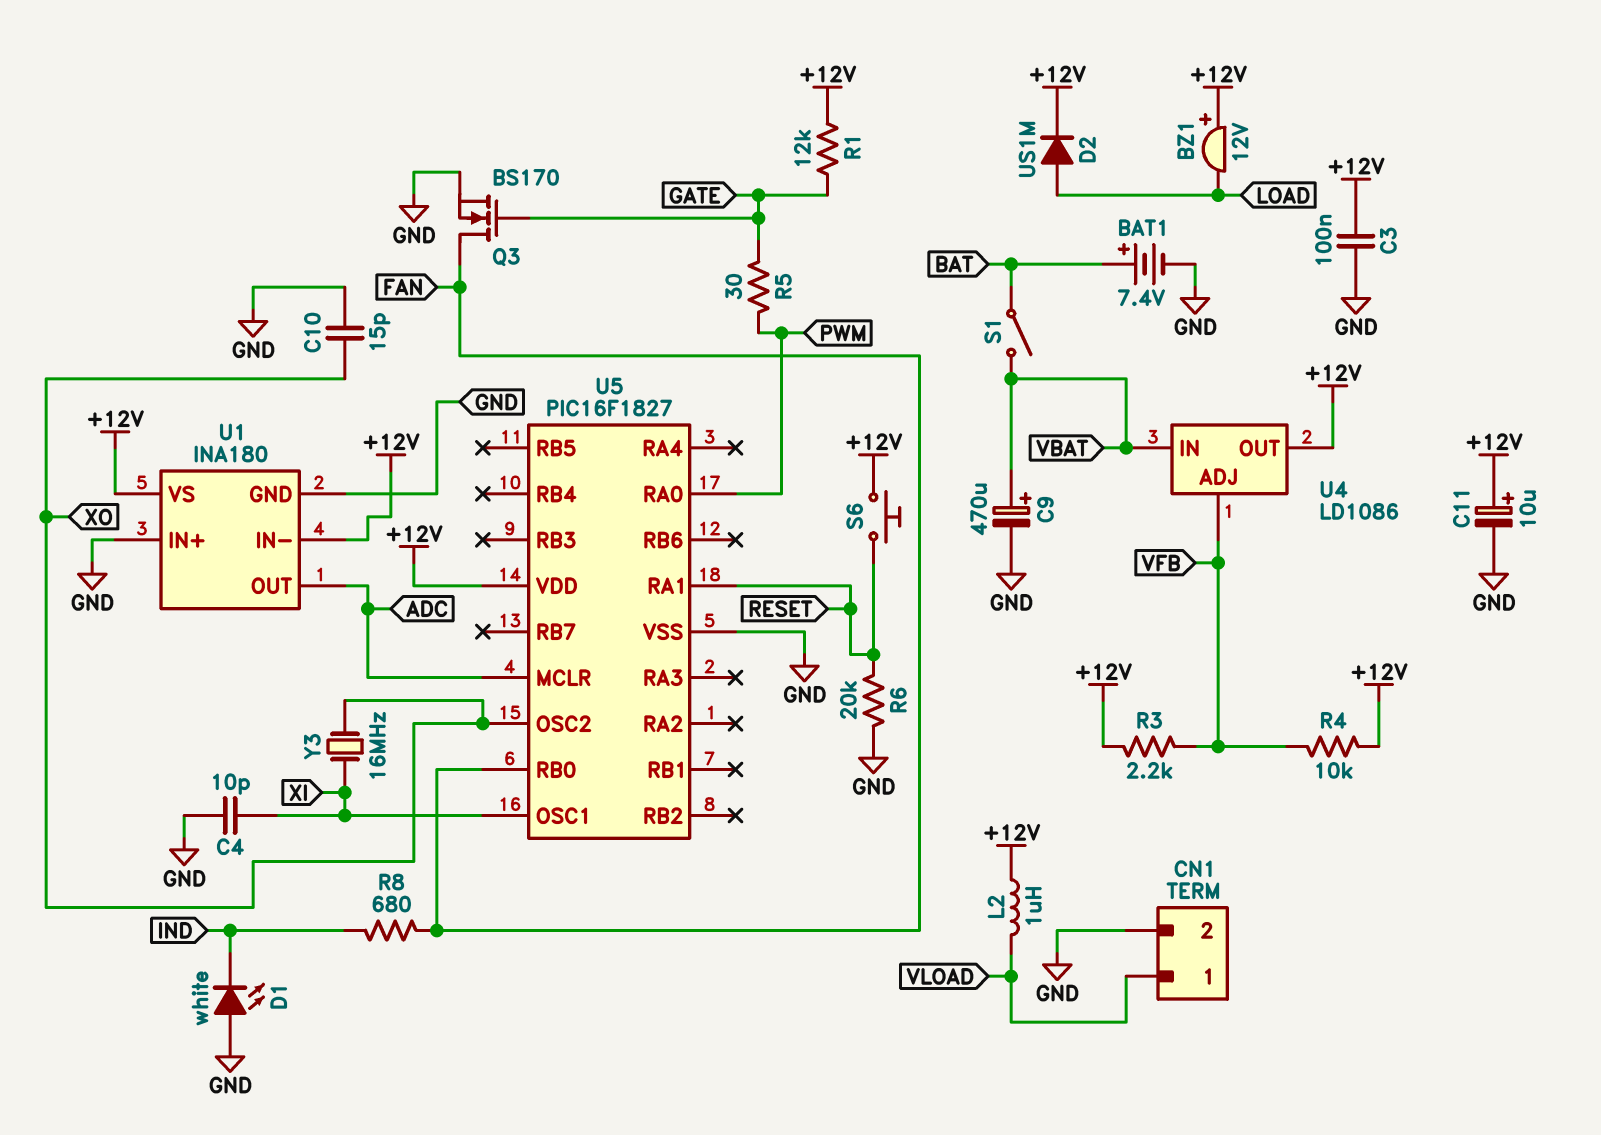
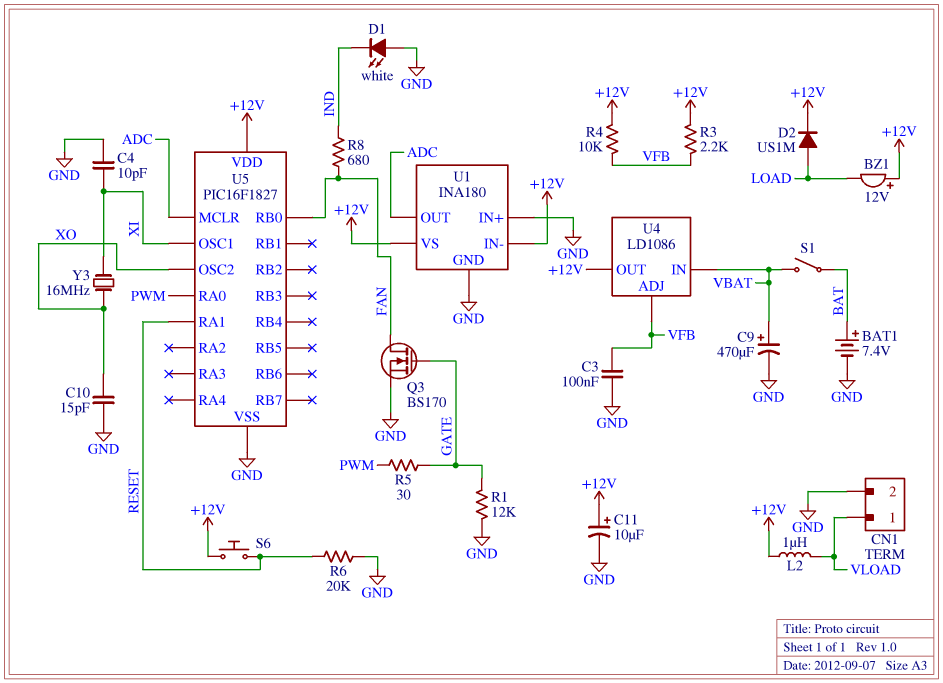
C3: 100nF (+12V, GND) -> 100nF (GND, VFB)
R1: 12k (+12V, GATE) -> 12k (GATE, GND)

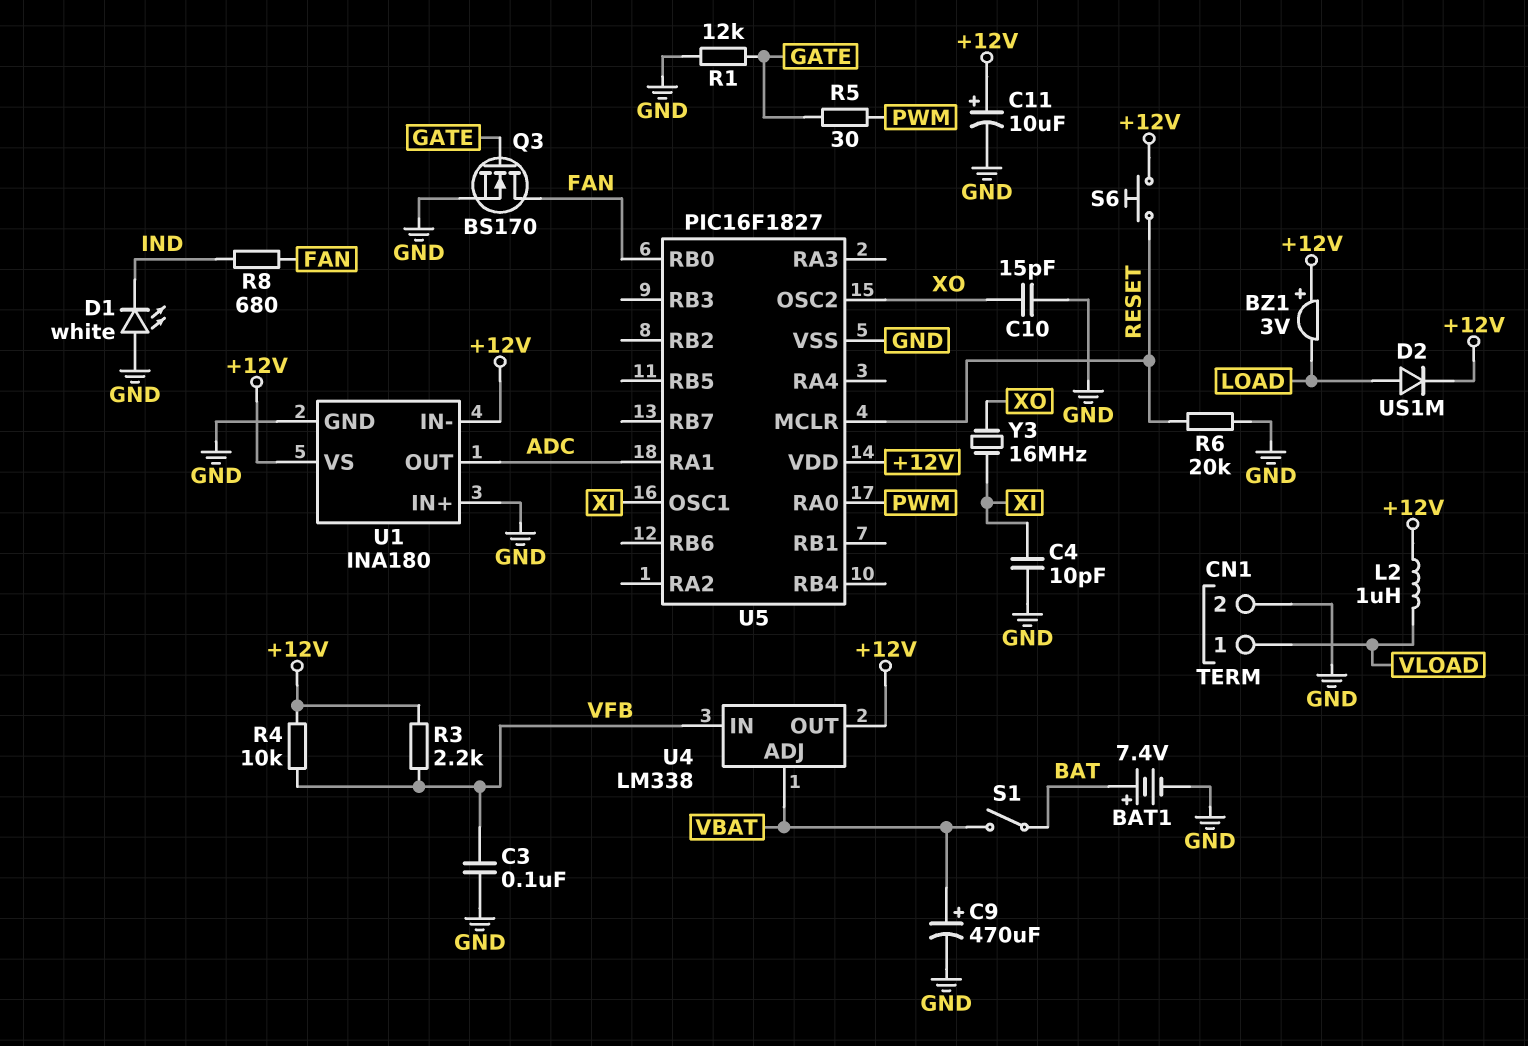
BZ1: buzzer 12V (plus +12V, minus LOAD) -> buzzer 3V (plus +12V, minus LOAD)
U4: LD1086 -> LM338
U4 pin ADJ: VFB -> VBAT
U4 pin IN: VBAT -> VFB
U5 pin MCLR: ADC -> RESET
U5 pin RA1: RESET -> ADC

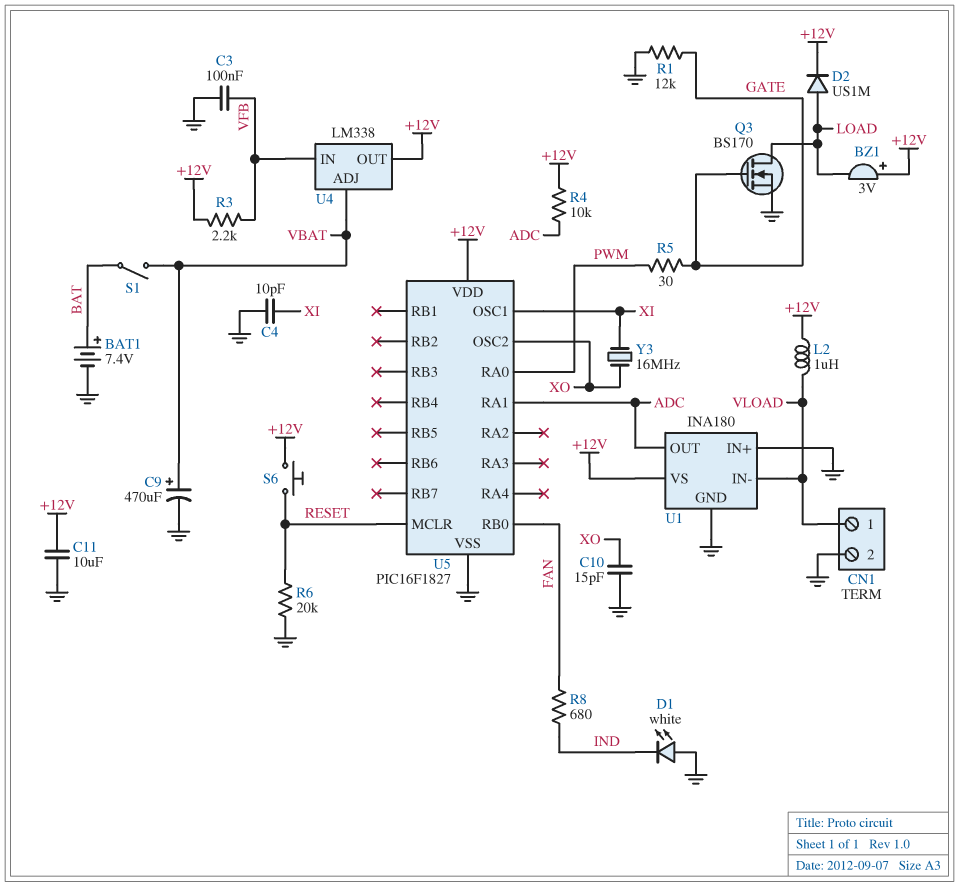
C11: 10uF (plus +12V, minus GND) -> 10uF (+12V, GND)
Q3: NMOS BS170 (G GATE, D FAN, S GND) -> NMOS BS170 (G GATE, D LOAD, S GND)
R4: 10k (+12V, VFB) -> 10k (+12V, ADC)
U1 pin IN-: +12V -> VLOAD

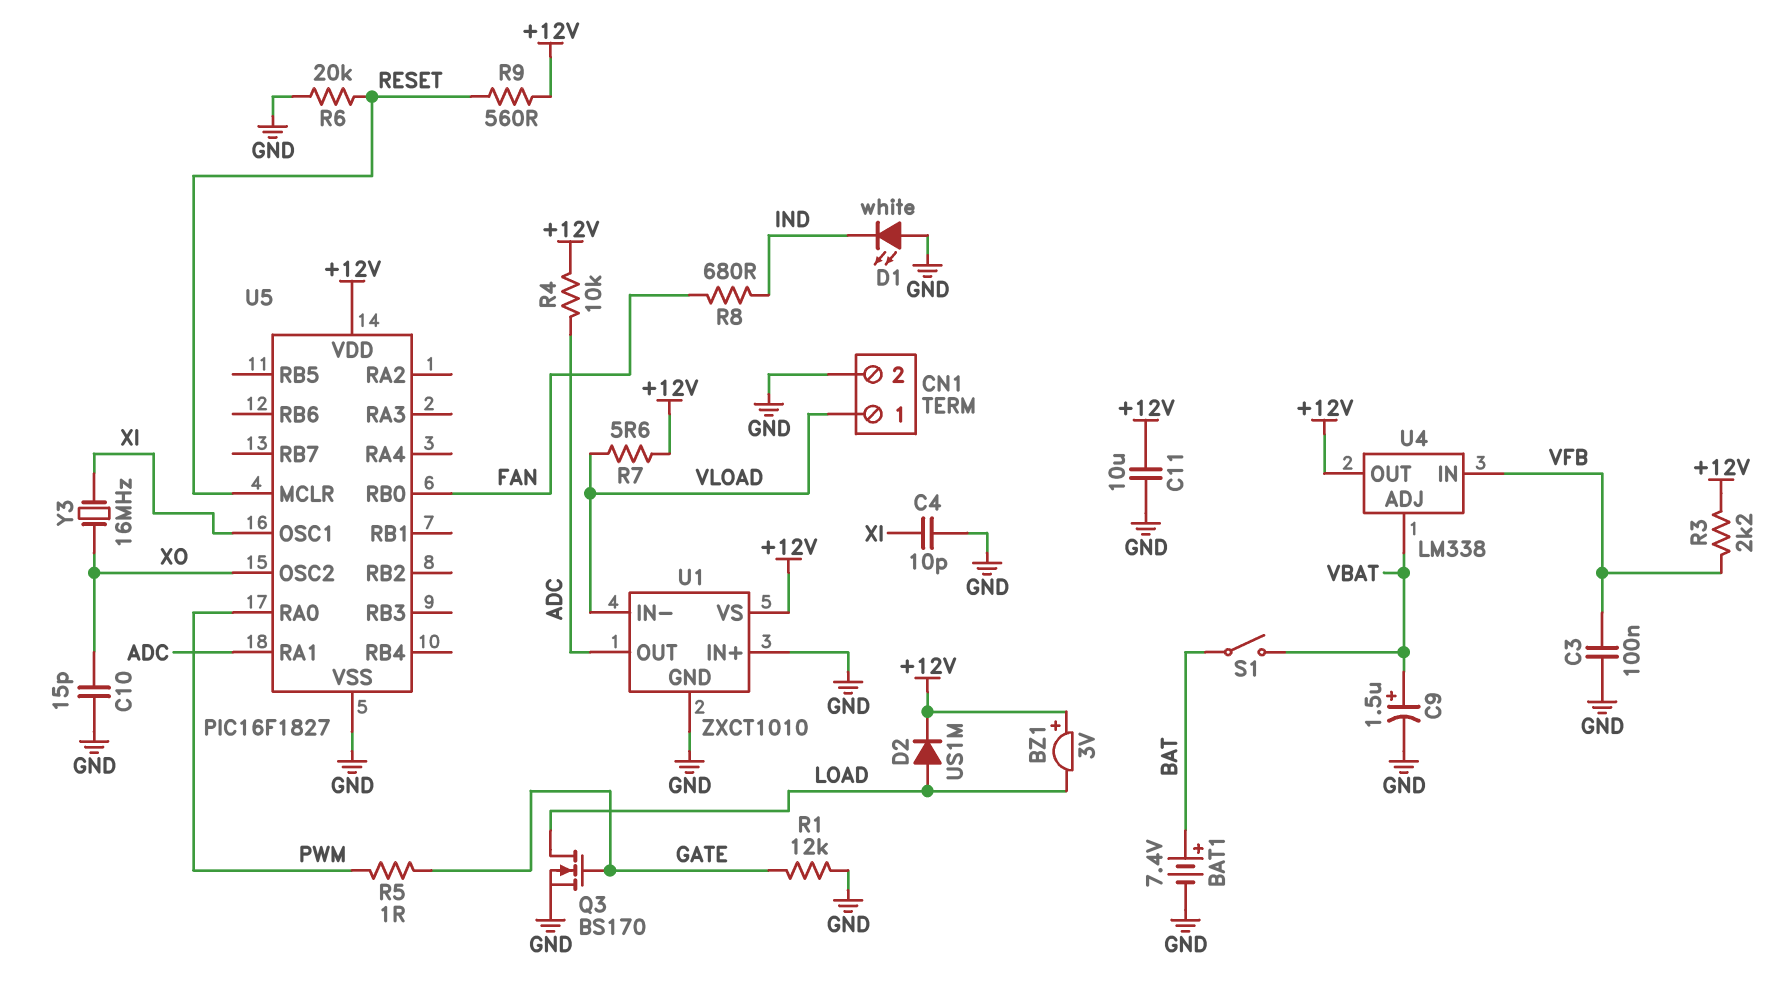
C9: 470uF (plus VBAT, minus GND) -> 1.5uF (plus VBAT, minus GND)
L2: 1uH (+12V, VLOAD) -> none
R5: 30 (GATE, PWM) -> 1 (GATE, PWM)
R7: none -> 5.6 (+12V, VLOAD)
R9: none -> 560 (+12V, RESET)
S6: button (+12V, RESET) -> none
U1: INA180 -> ZXCT1010

